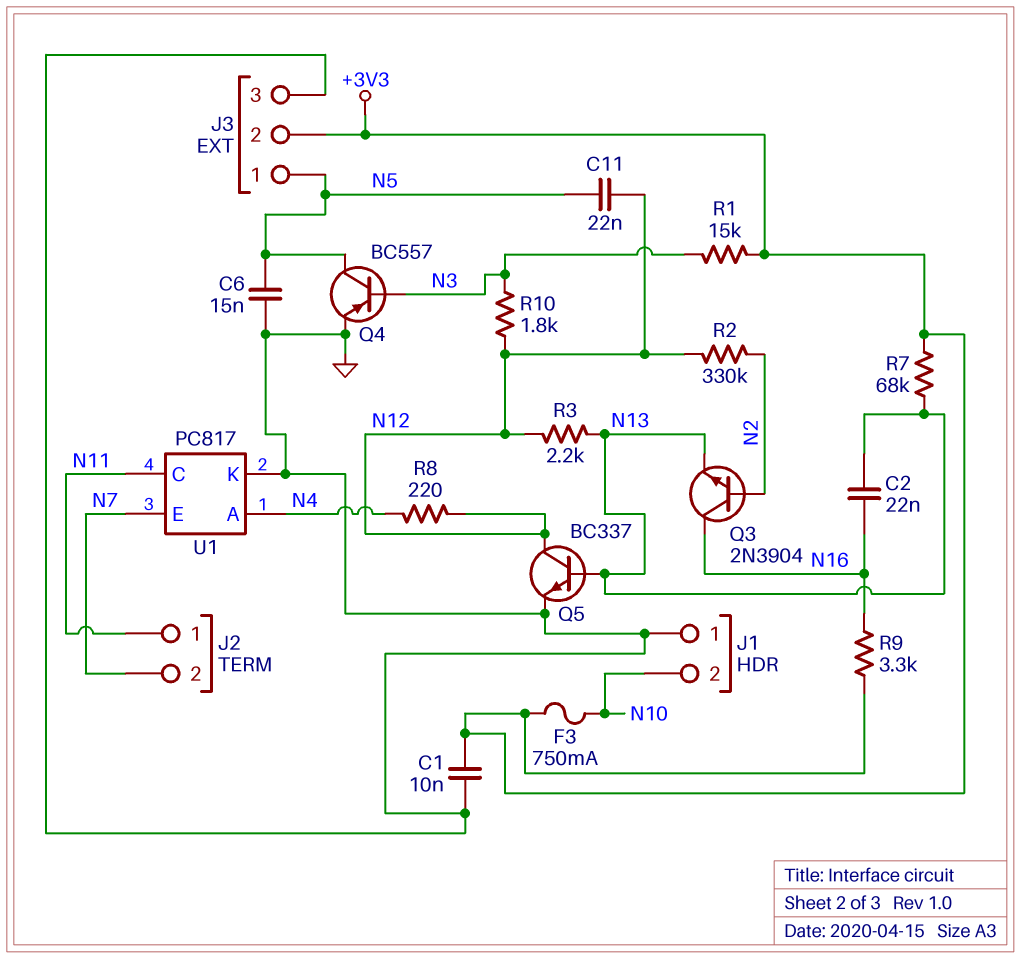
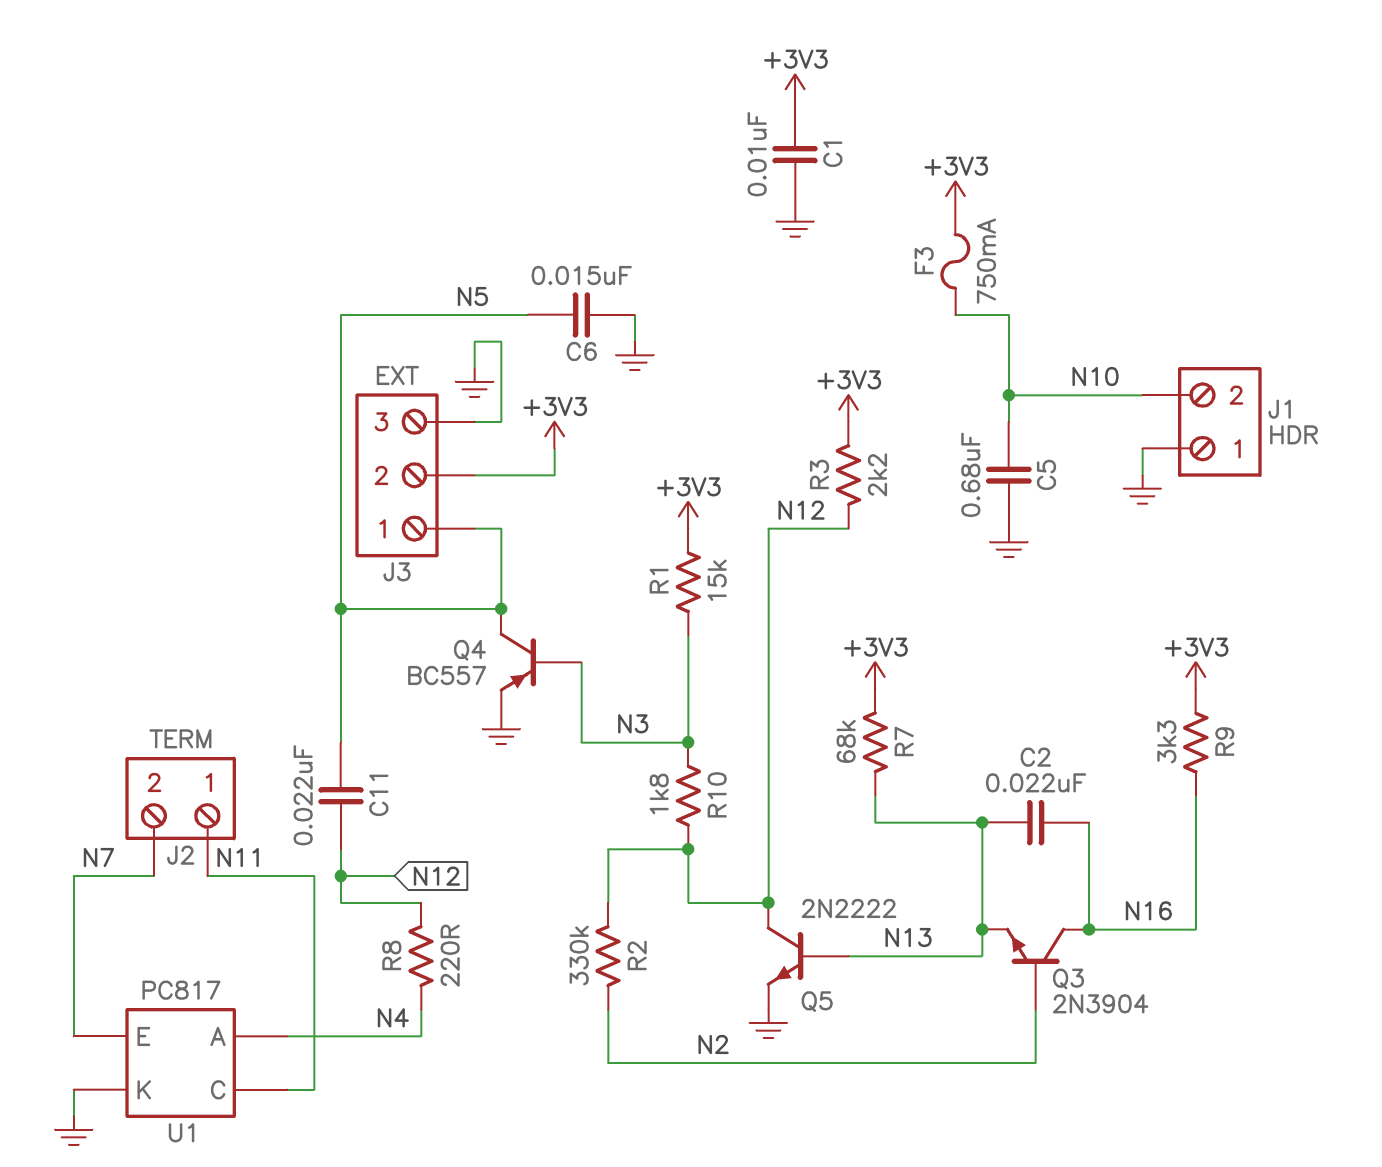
C5: none -> 680nF (GND, N10)
Q5: NPN BC337 (B N13, C N12, E GND) -> NPN 2N2222 (B N13, C N12, E GND)
R3: 2.2k (N12, N13) -> 2.2k (+3V3, N12)

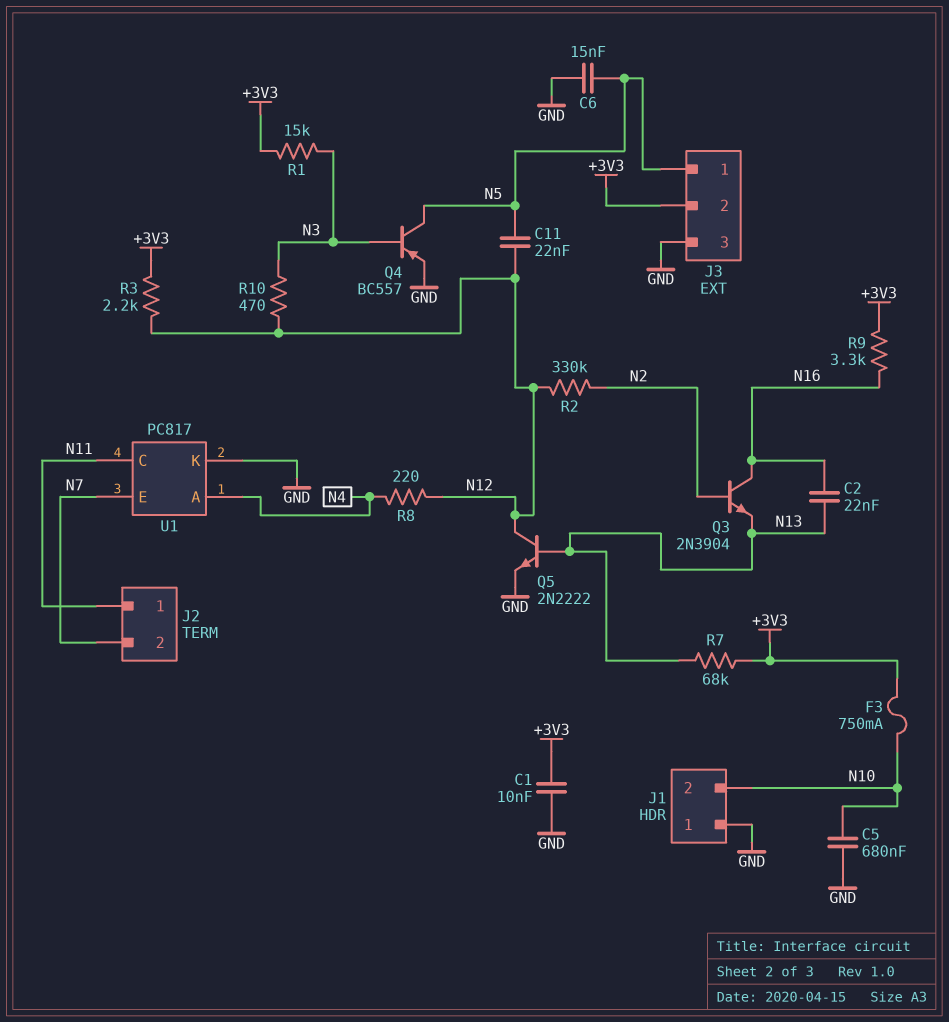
R10: 1.8k (N3, N12) -> 470 (N3, N12)

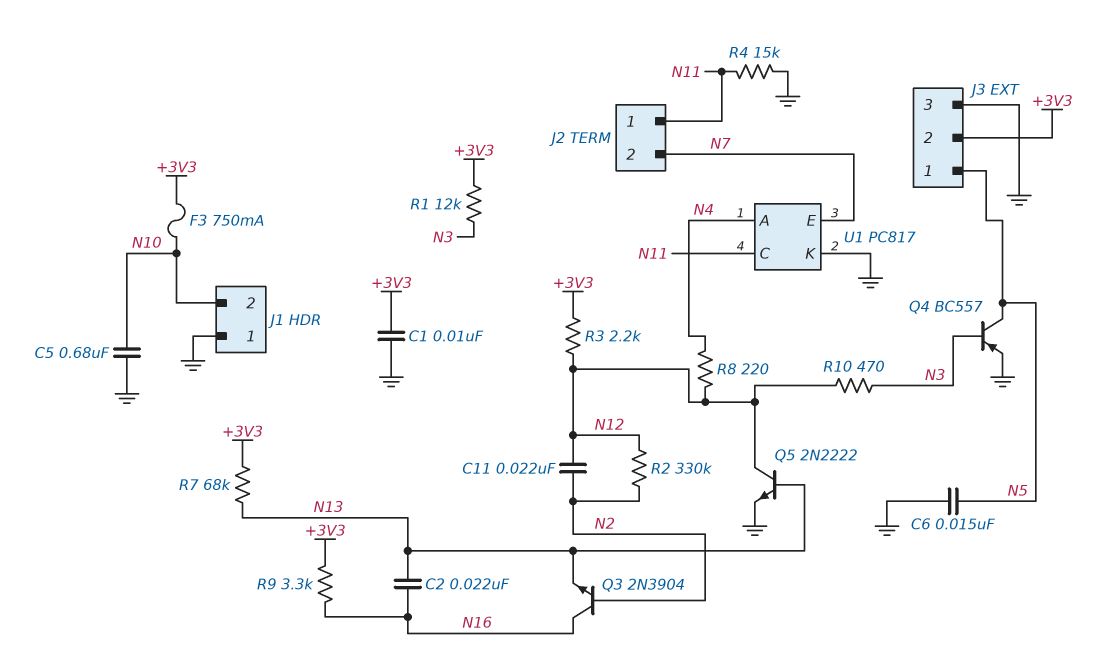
C11: 22nF (N5, N12) -> 22nF (N2, N12)
R1: 15k (+3V3, N3) -> 12k (+3V3, N3)
R4: none -> 15k (GND, N11)

